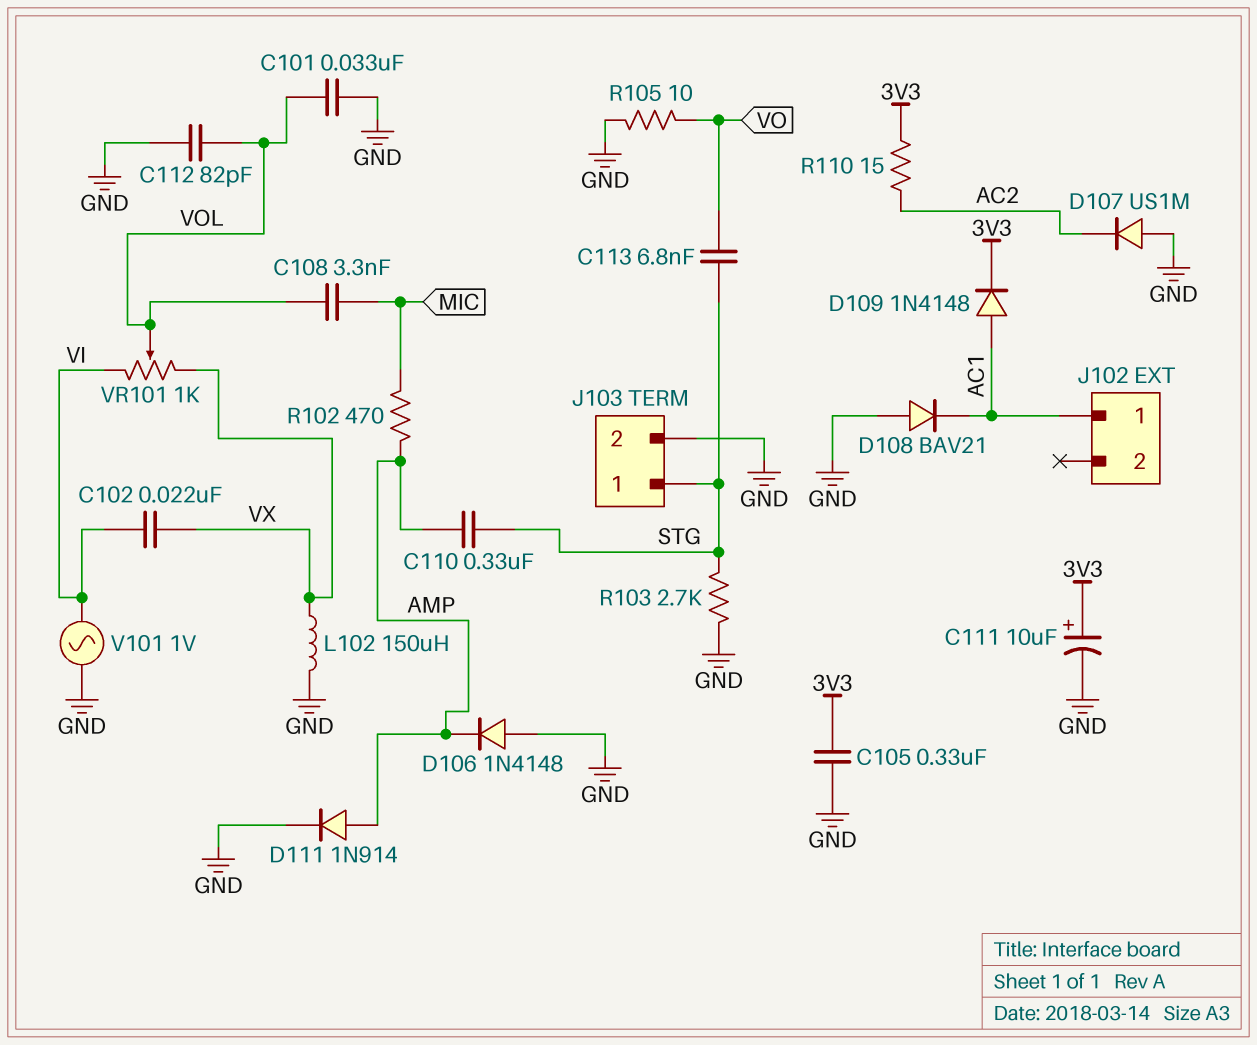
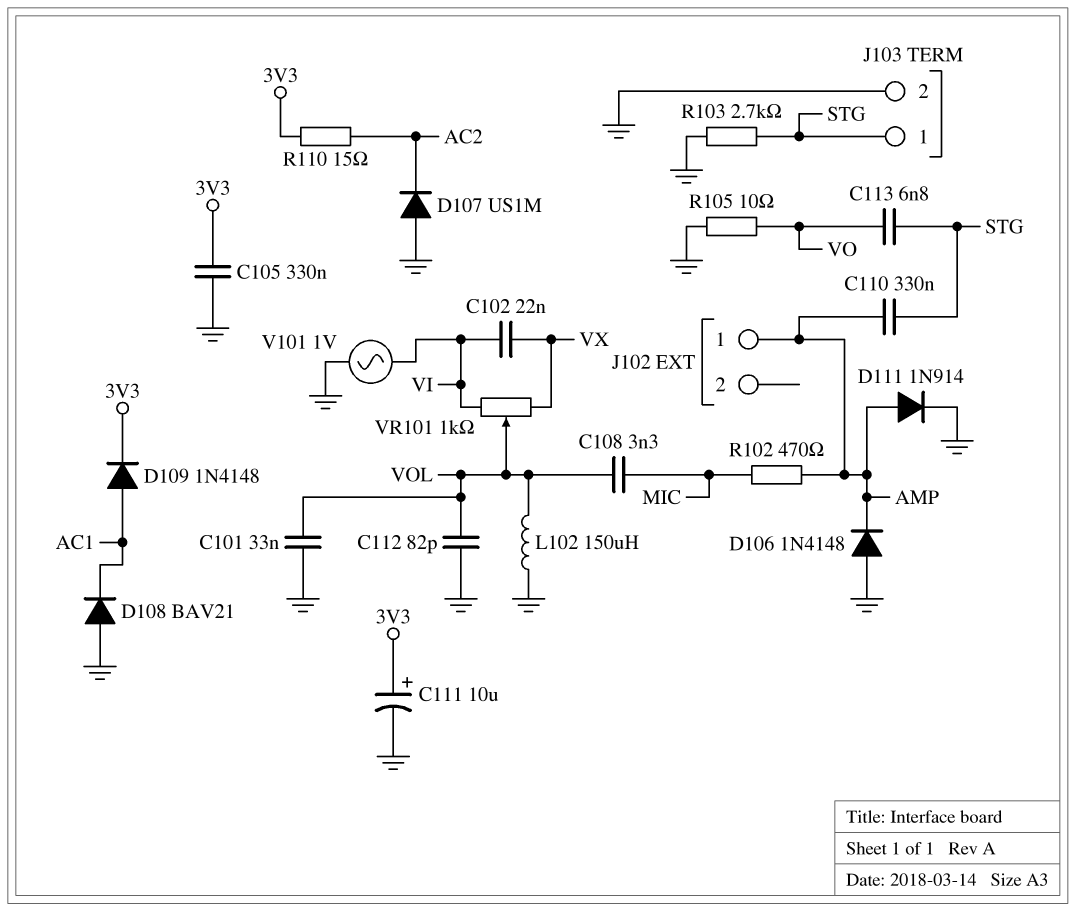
J102 pin 1: AC1 -> AMP
L102: 150uH (GND, VX) -> 150uH (GND, VOL)

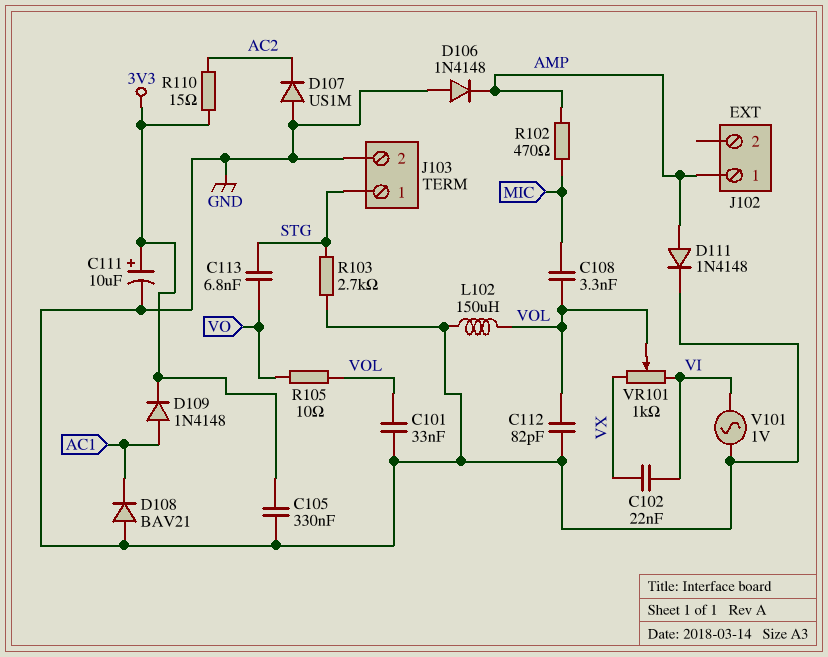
C110: 330nF (AMP, STG) -> none
D111: diode 1N914 (A AMP, K GND) -> diode 1N4148 (A AMP, K GND)
R105: 10 (GND, VO) -> 10 (VO, VOL)

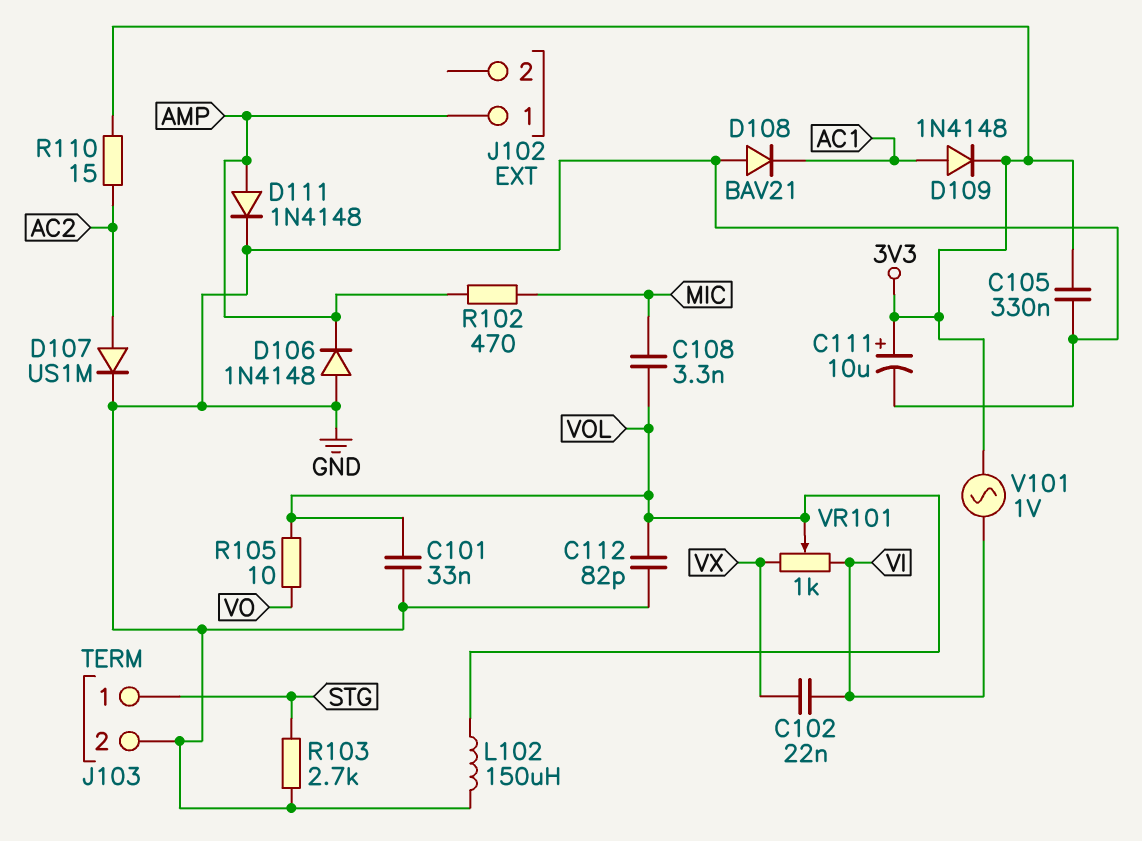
C113: 6.8nF (STG, VO) -> none
D107: diode US1M (A GND, K AC2) -> diode US1M (A AC2, K GND)
V101: AC 1V (GND, VI) -> AC 1V (3V3, VI)

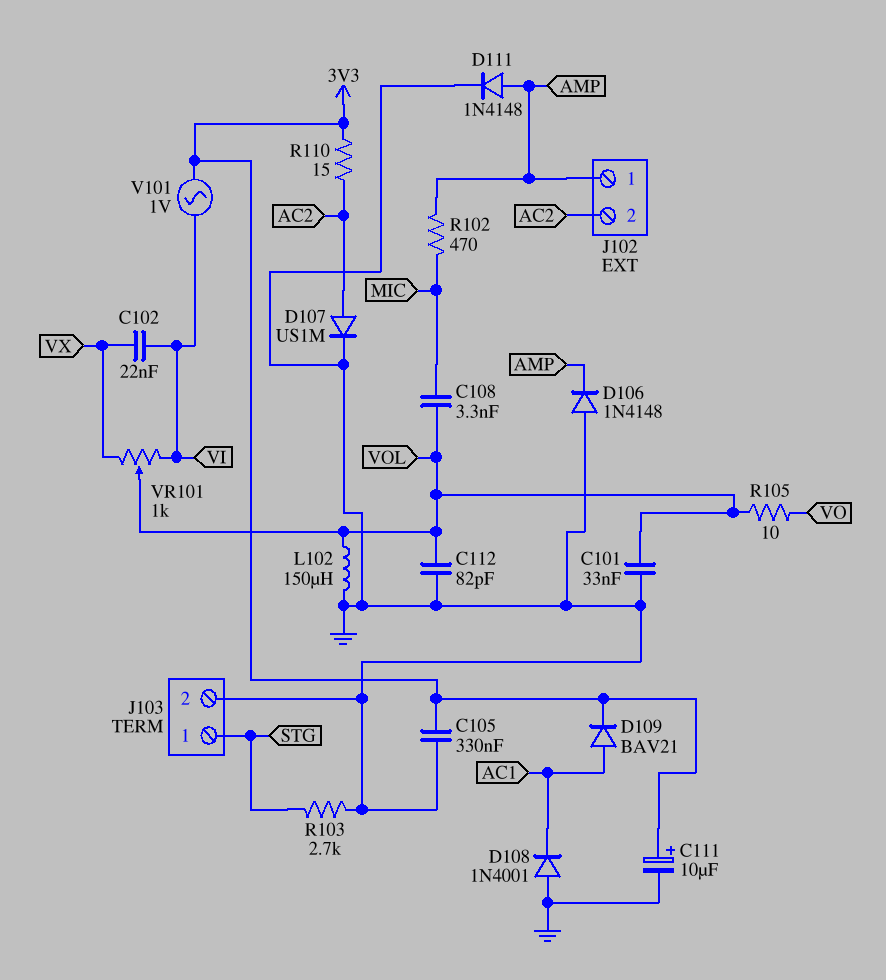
D108: diode BAV21 (A GND, K AC1) -> diode 1N4001 (A GND, K AC1)
D109: diode 1N4148 (A AC1, K 3V3) -> diode BAV21 (A AC1, K 3V3)
J102 pin 2: none -> AC2

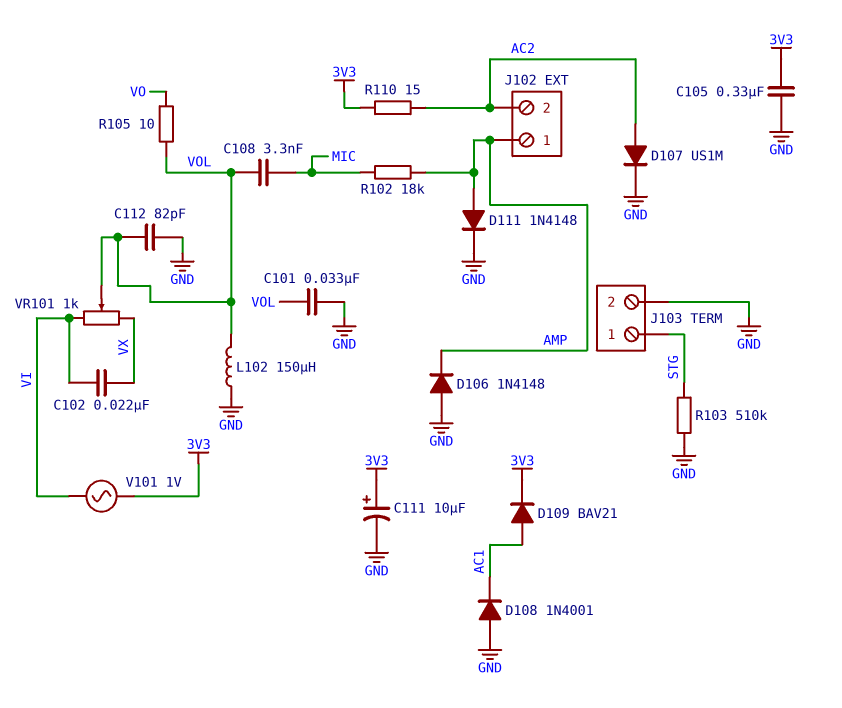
R102: 470 (AMP, MIC) -> 18k (AMP, MIC)
R103: 2.7k (GND, STG) -> 510k (GND, STG)

